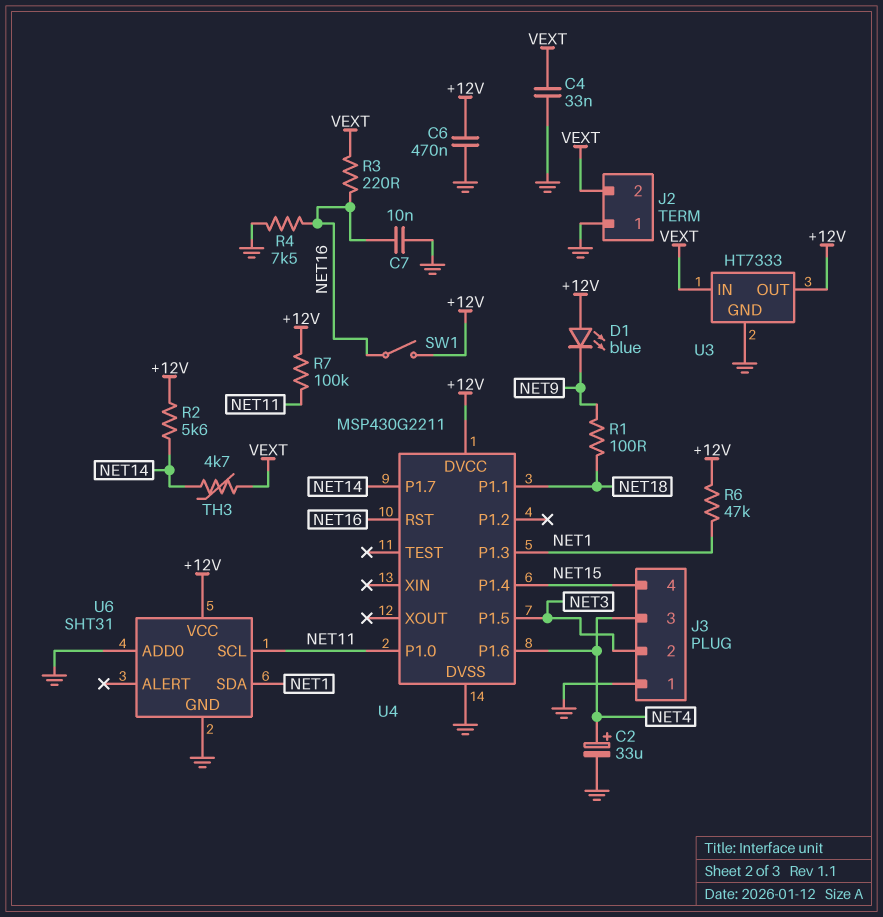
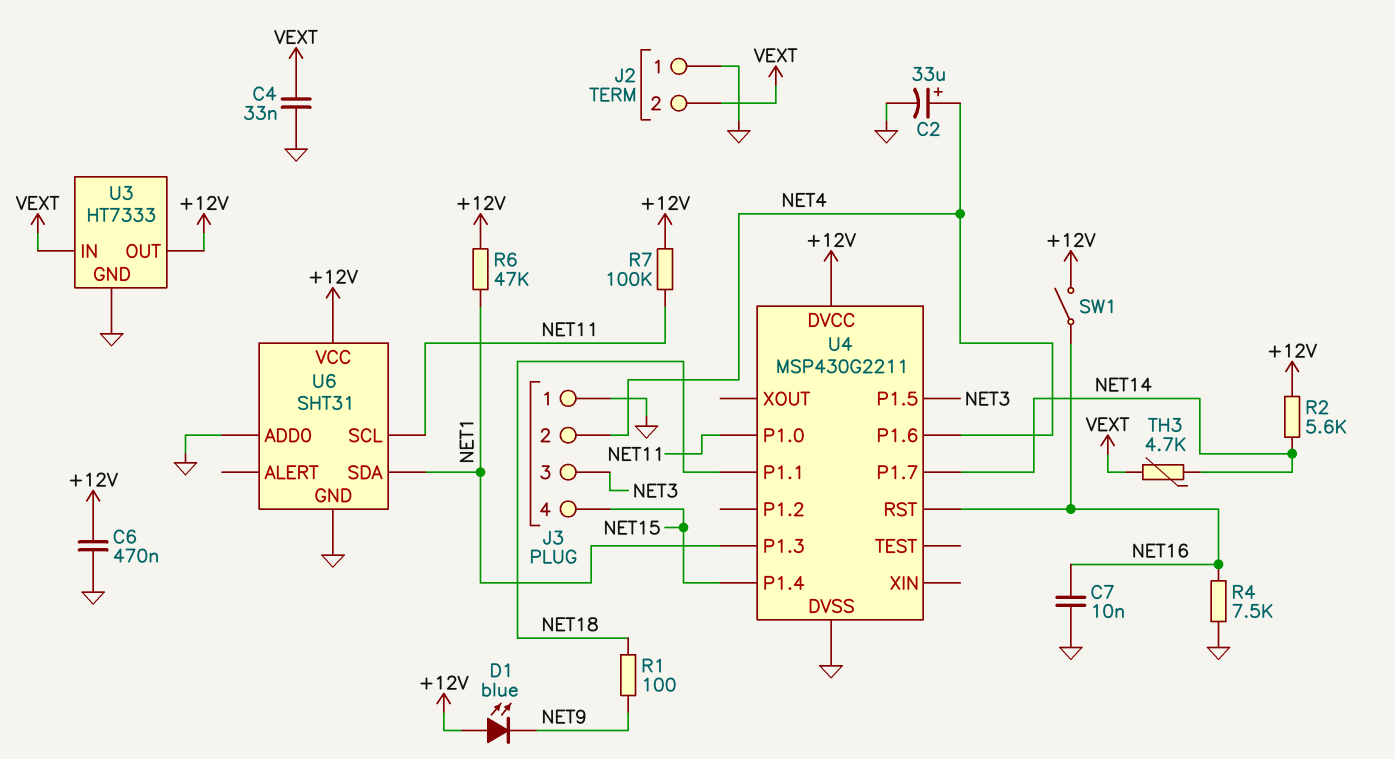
J3 pin 2: NET3 -> NET4
J3 pin 3: NET4 -> NET3
R3: 220 (NET16, VEXT) -> none

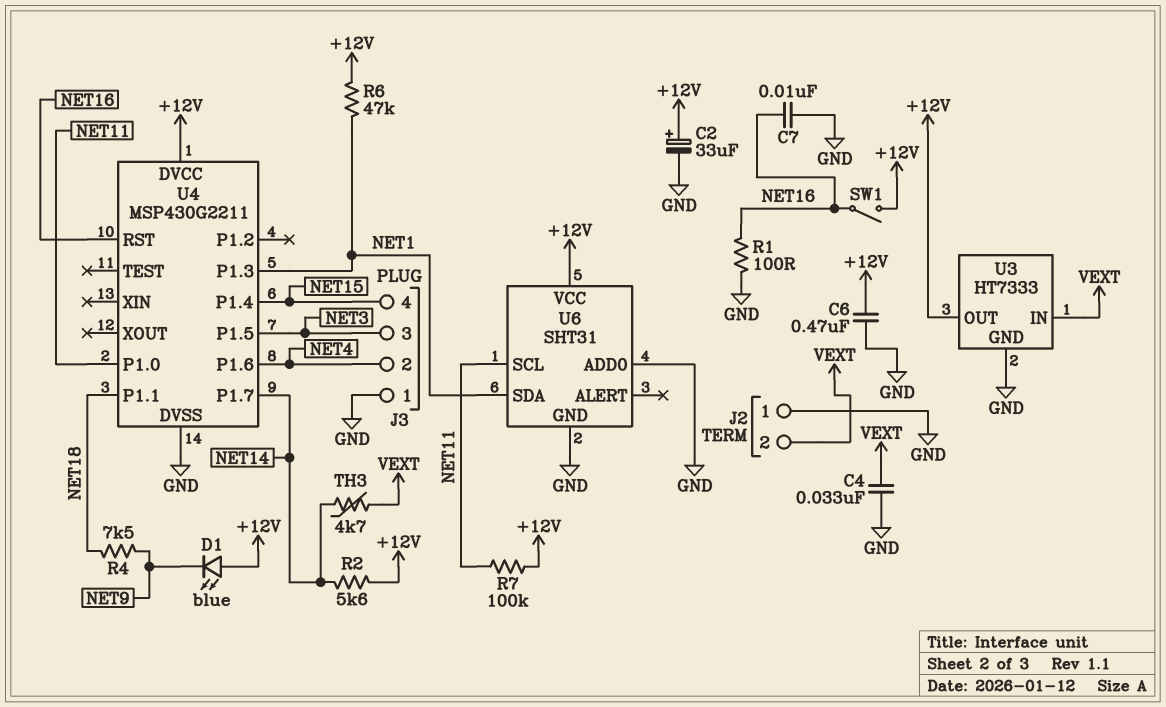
C2: 33uF (plus NET4, minus GND) -> 33uF (plus +12V, minus GND)
R1: 100 (NET9, NET18) -> 100 (GND, NET16)
R4: 7.5k (GND, NET16) -> 7.5k (NET9, NET18)

